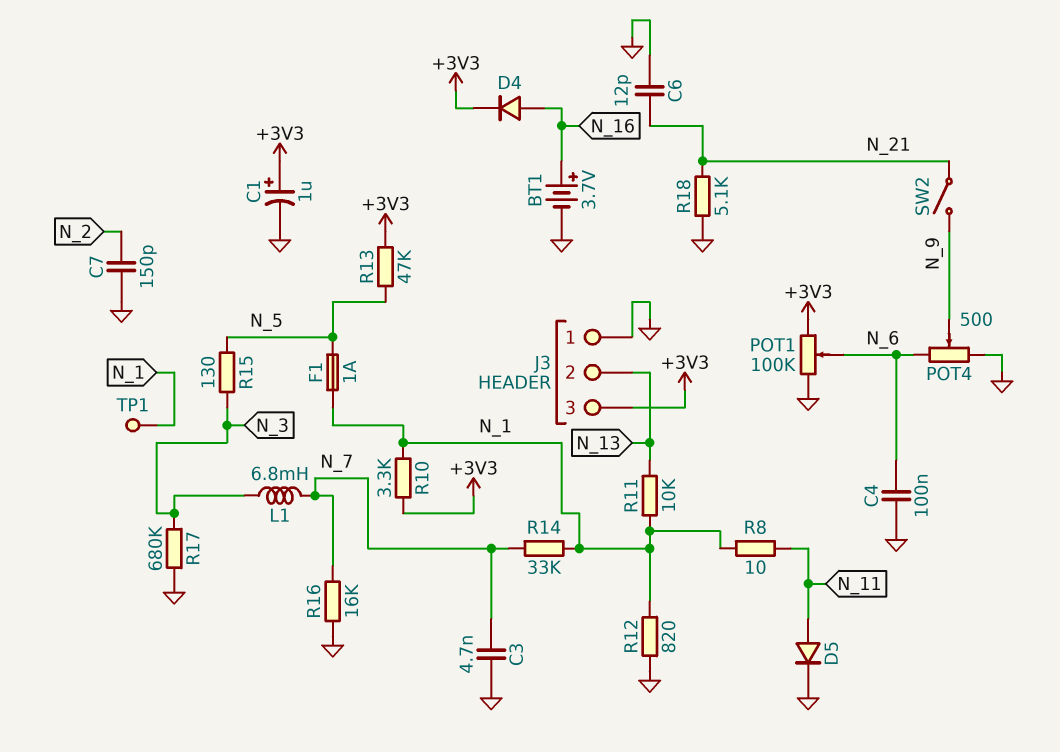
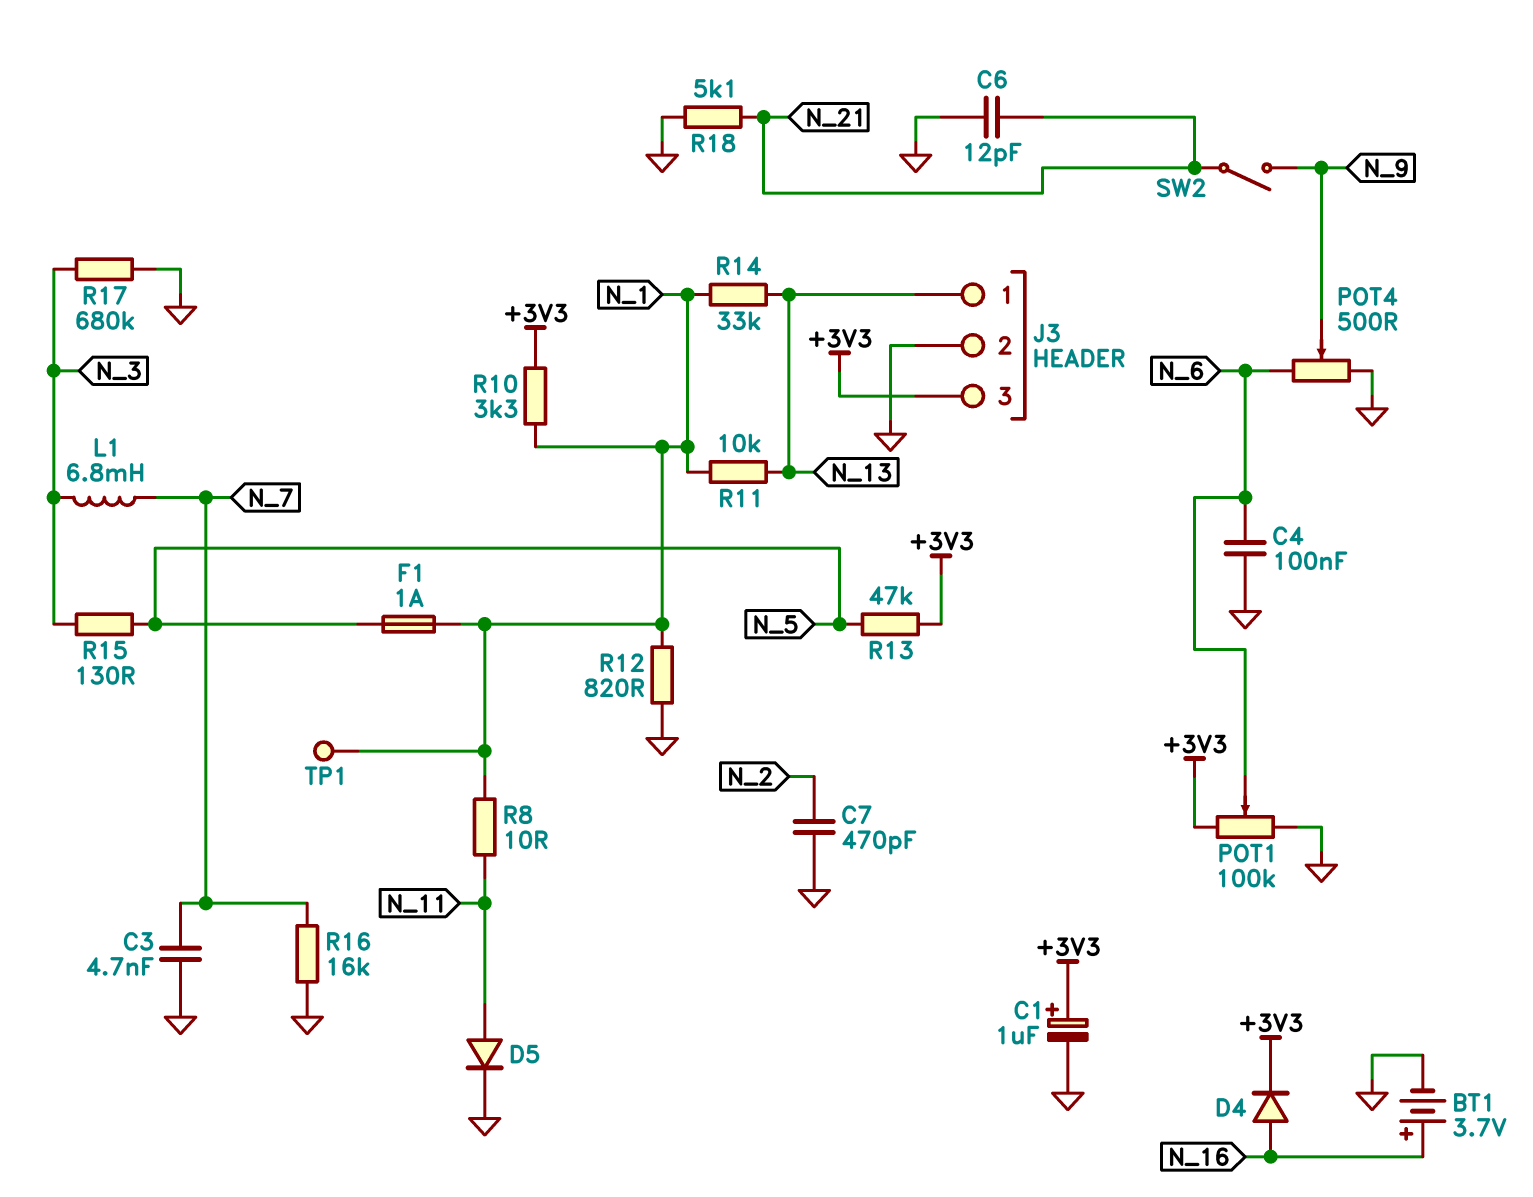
C7: 150pF (GND, N_2) -> 470pF (GND, N_2)
J3 pin 1: GND -> N_13
J3 pin 2: N_13 -> GND
R14: 33k (N_1, N_7) -> 33k (N_1, N_13)

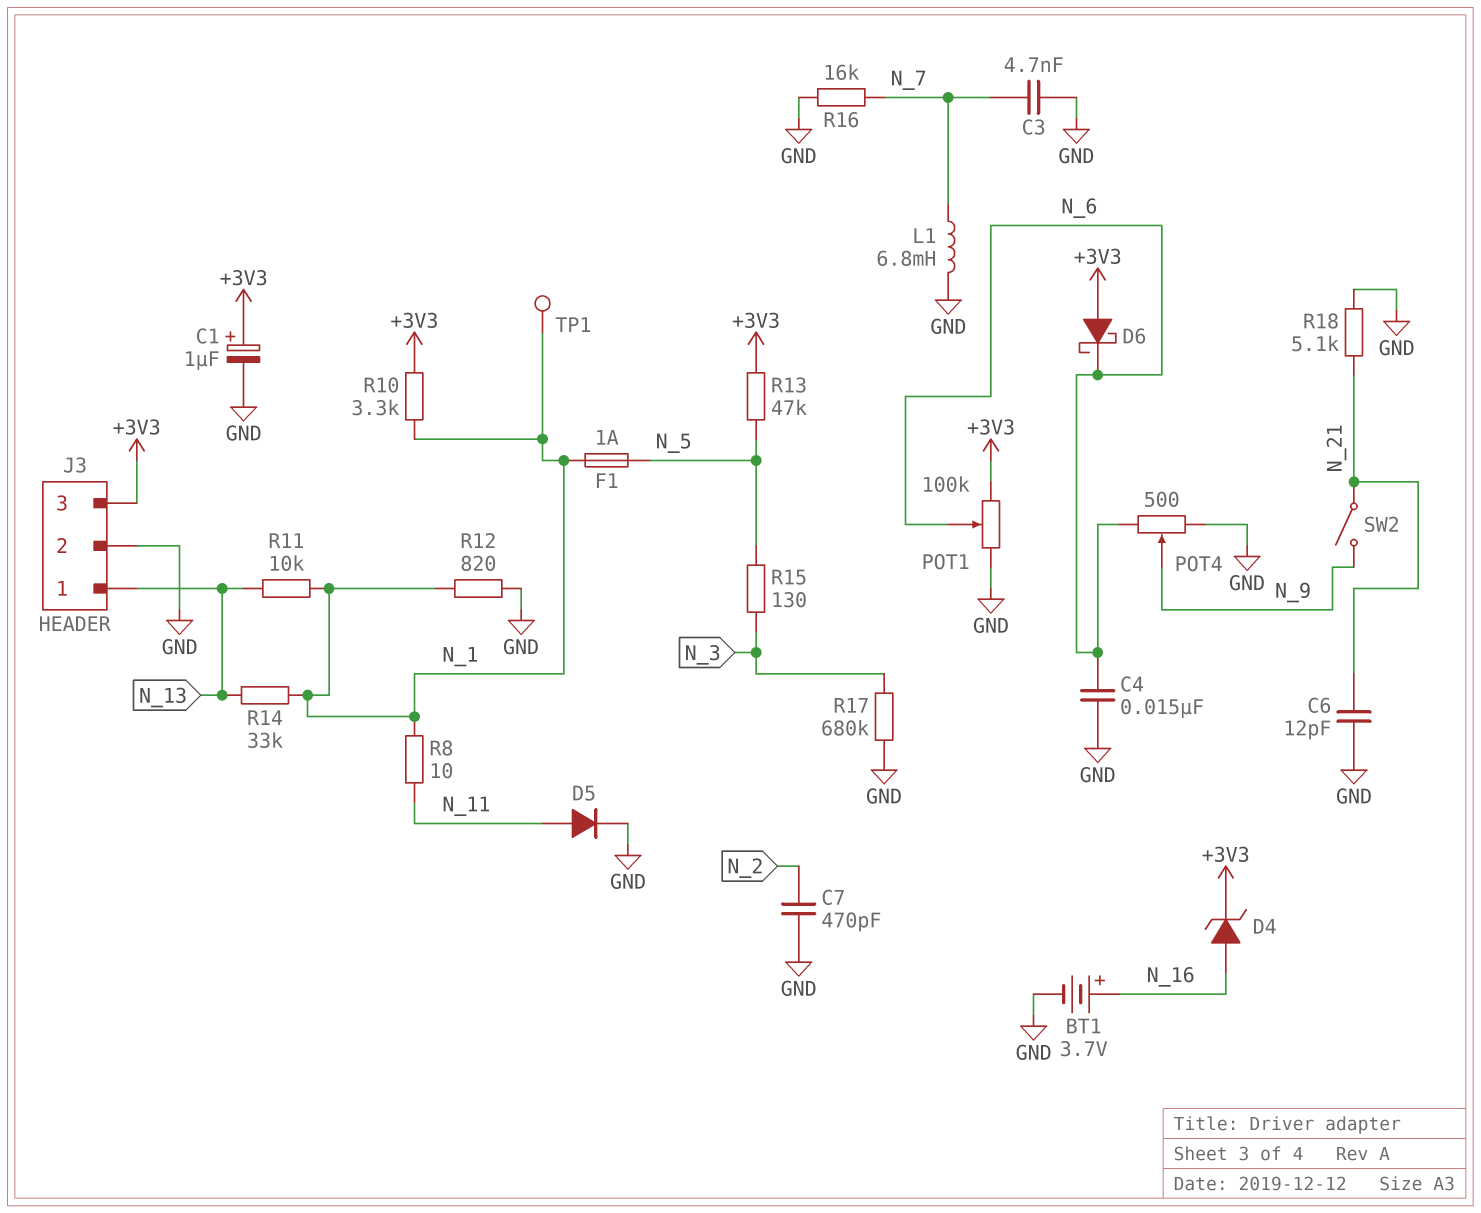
C4: 100nF (GND, N_6) -> 15nF (GND, N_6)
D4: diode (A N_16, K +3V3) -> zener (A N_16, K +3V3)
D6: none -> schottky (A +3V3, K N_6)
L1: 6.8mH (N_3, N_7) -> 6.8mH (GND, N_7)

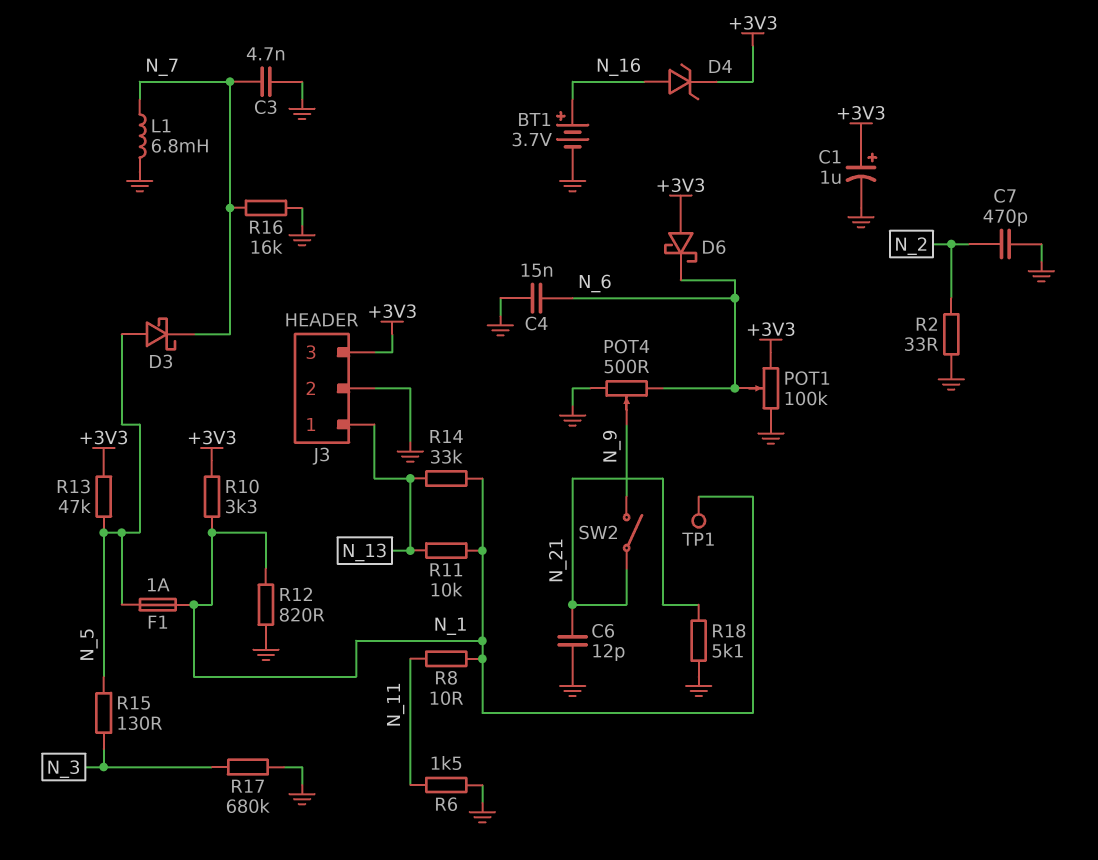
D3: none -> schottky (A N_5, K N_7)
D5: diode (A N_11, K GND) -> none
R2: none -> 33 (GND, N_2)
R6: none -> 1.5k (GND, N_11)

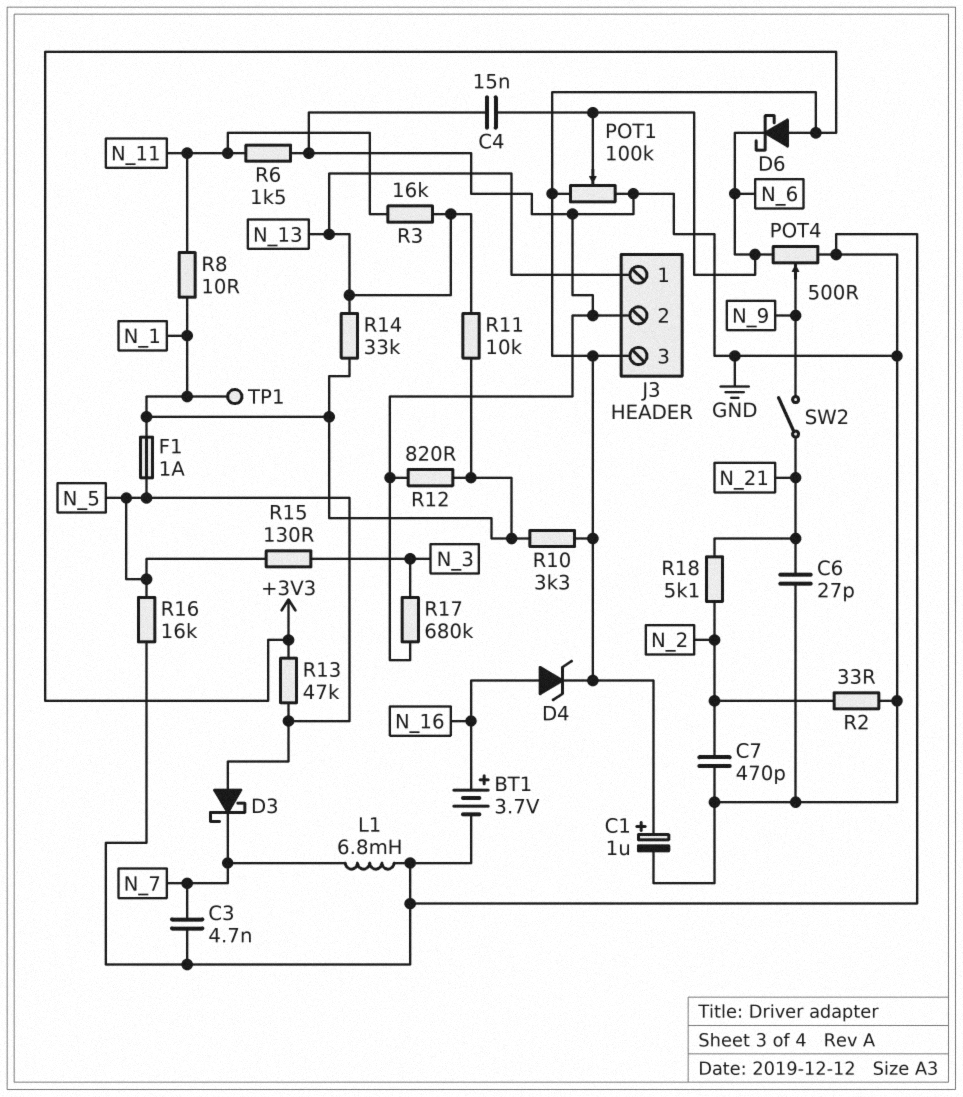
C6: 12pF (GND, N_21) -> 27pF (GND, N_21)
R3: none -> 16k (N_11, N_13)
R16: 16k (GND, N_7) -> 16k (GND, N_5)
R18: 5.1k (GND, N_21) -> 5.1k (N_2, N_21)

